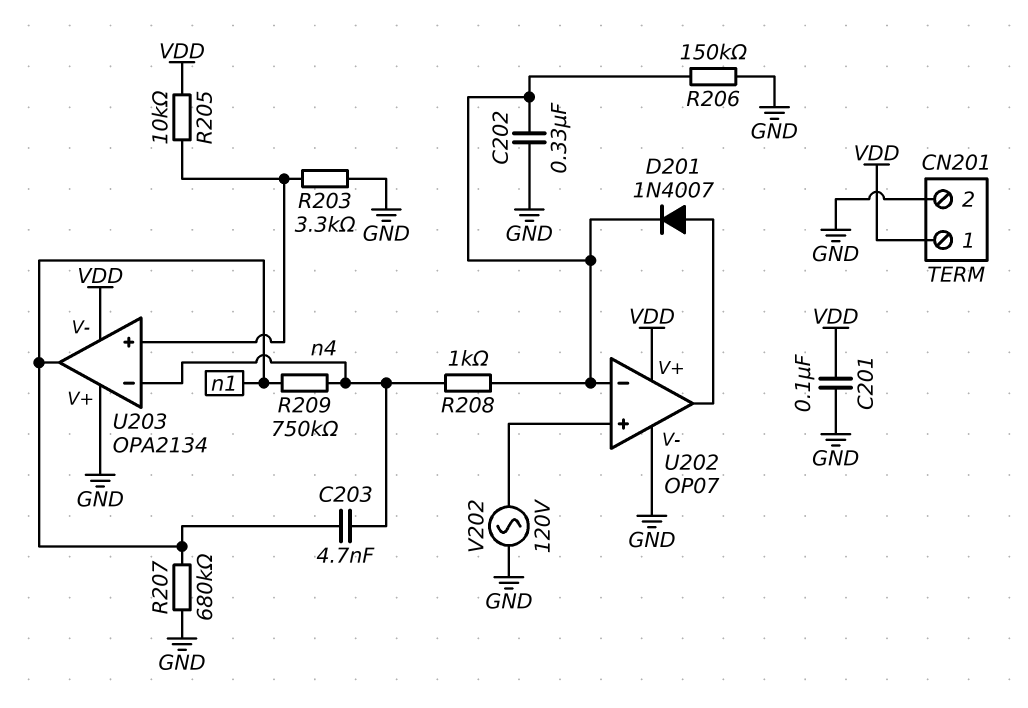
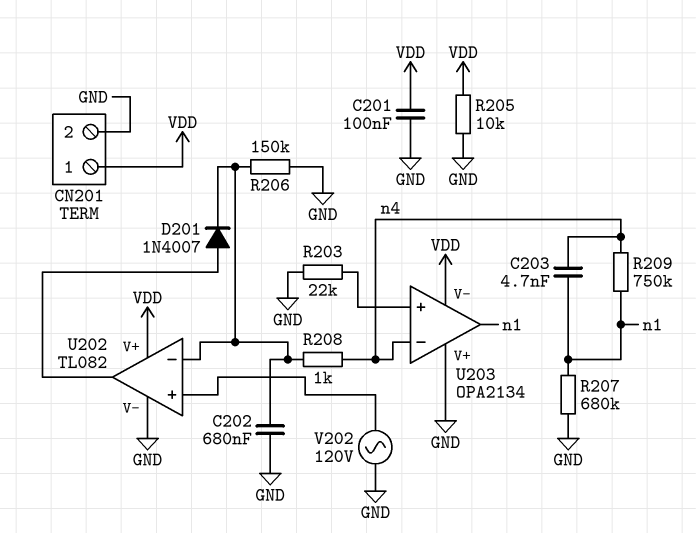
C202: 330nF (GND, U202/in-) -> 680nF (GND, U202/in-)
R203: 3.3k (GND, U203/in+) -> 22k (GND, U203/in+)
R205: 10k (U203/in+, VDD) -> 10k (GND, VDD)
U202: OP07 -> TL082

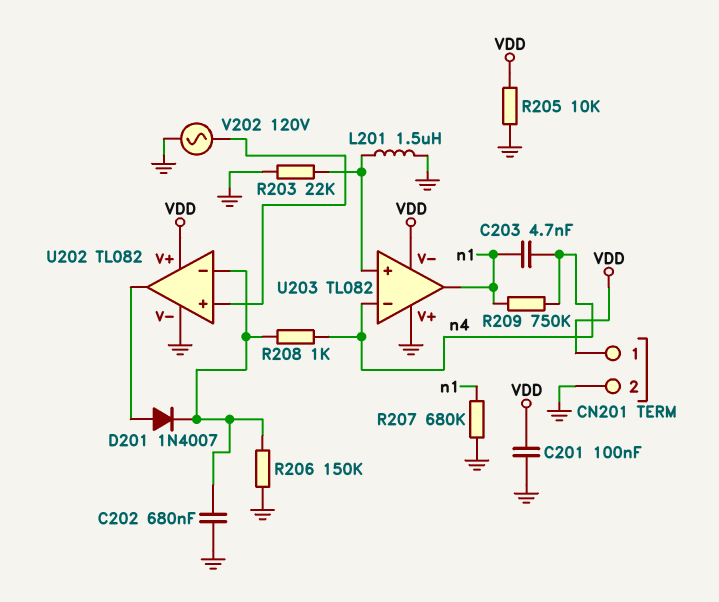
L201: none -> 1.5uH (GND, U203/in+)
U203: OPA2134 -> TL082

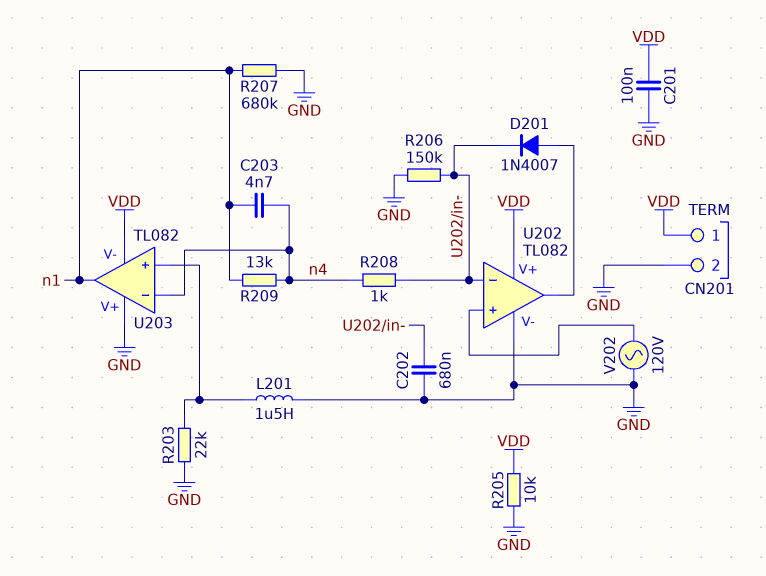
R209: 750k (n1, n4) -> 13k (n1, n4)

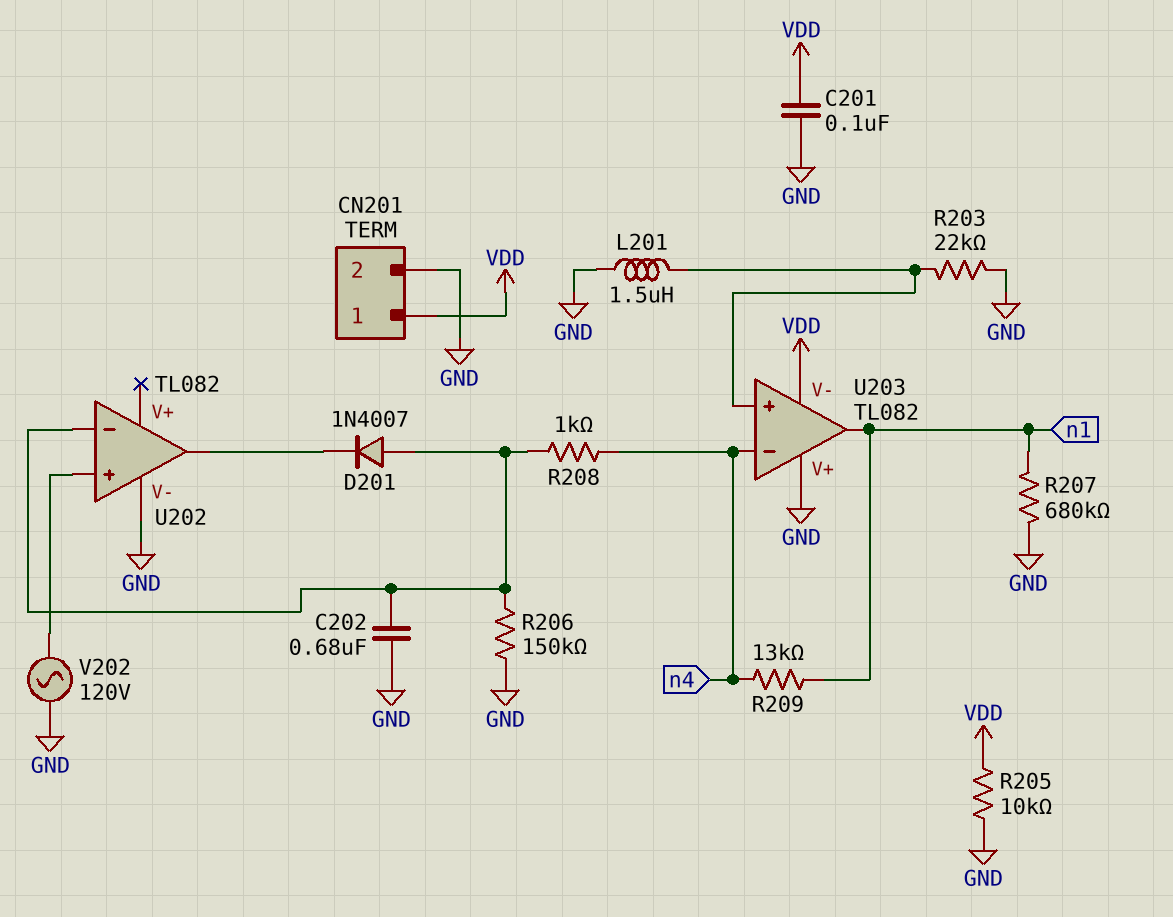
C203: 4.7nF (n1, n4) -> none
D201: diode 1N4007 (A U202/out, K U202/in-) -> diode 1N4007 (A U202/in-, K U202/out)
U202 pin V+: VDD -> none

